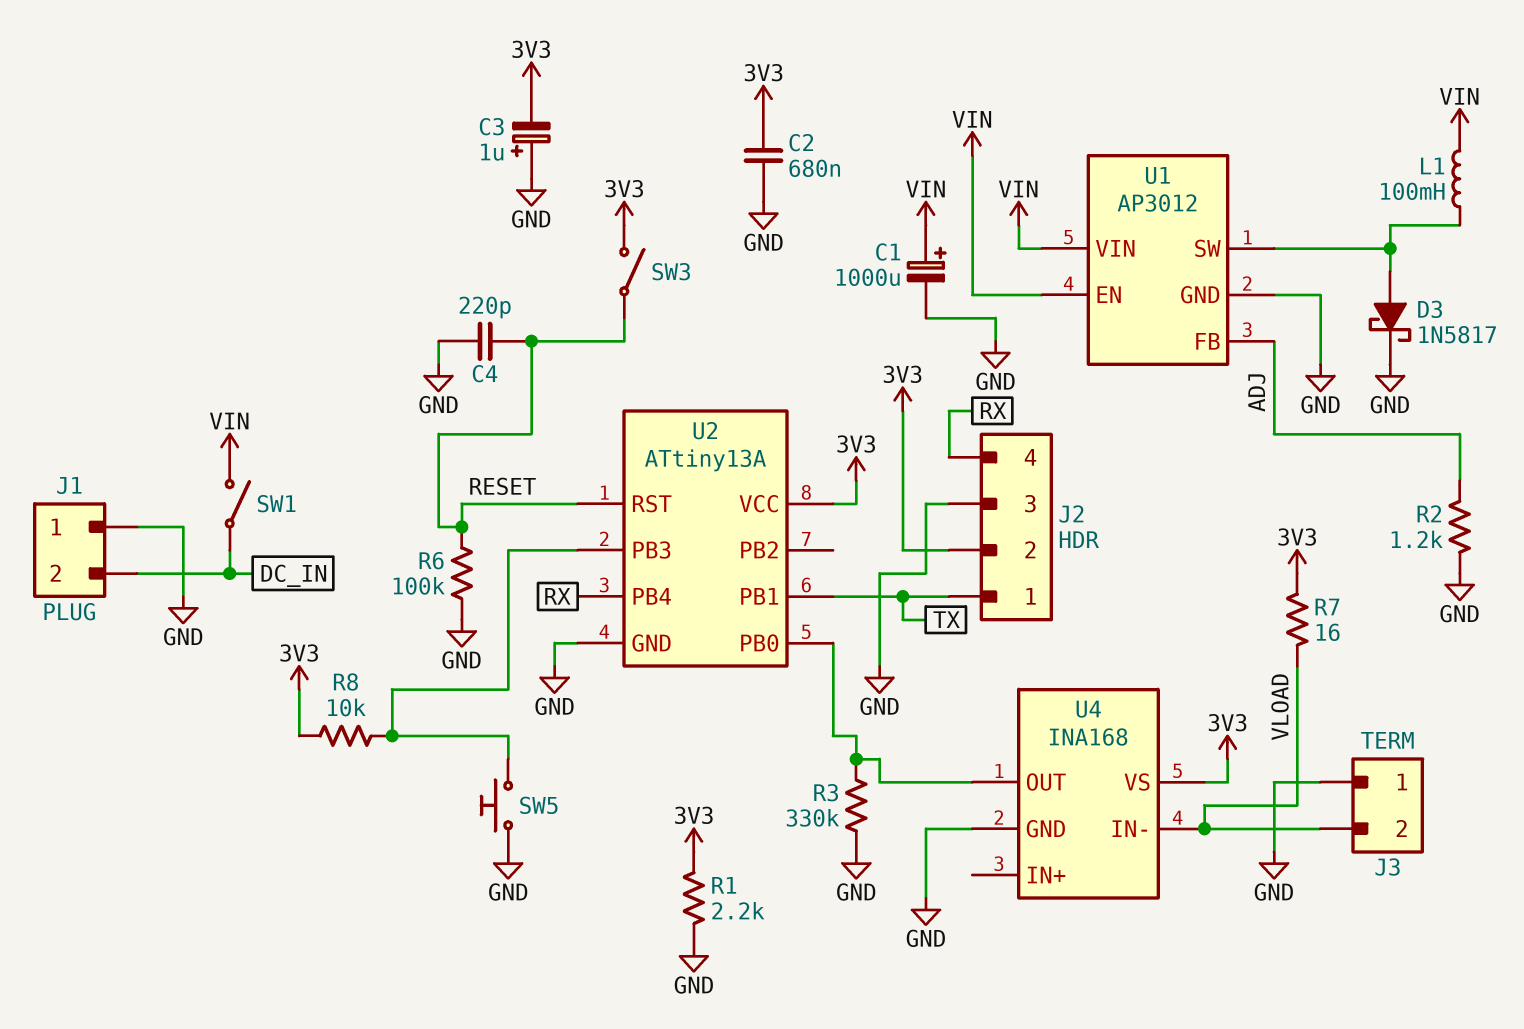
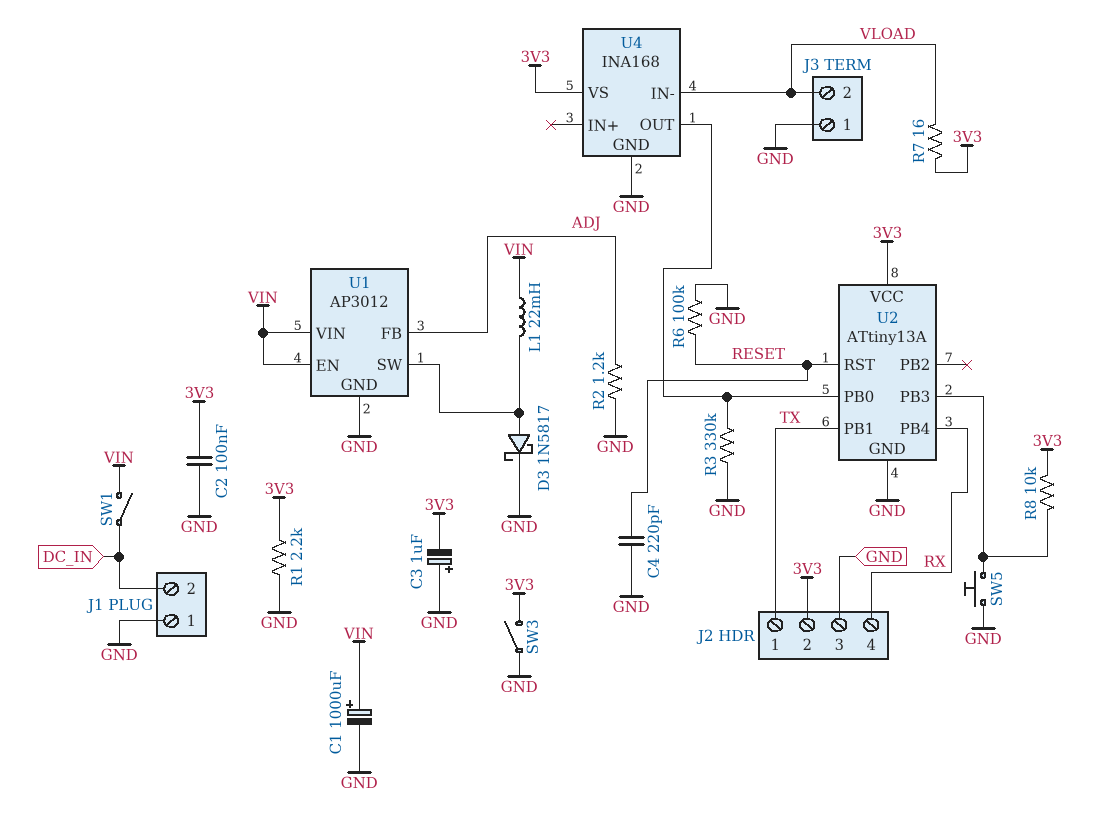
C2: 680nF (3V3, GND) -> 100nF (3V3, GND)
L1: 100mH (U1/SW, VIN) -> 22mH (U1/SW, VIN)
SW3: switch (3V3, RESET) -> switch (3V3, GND)

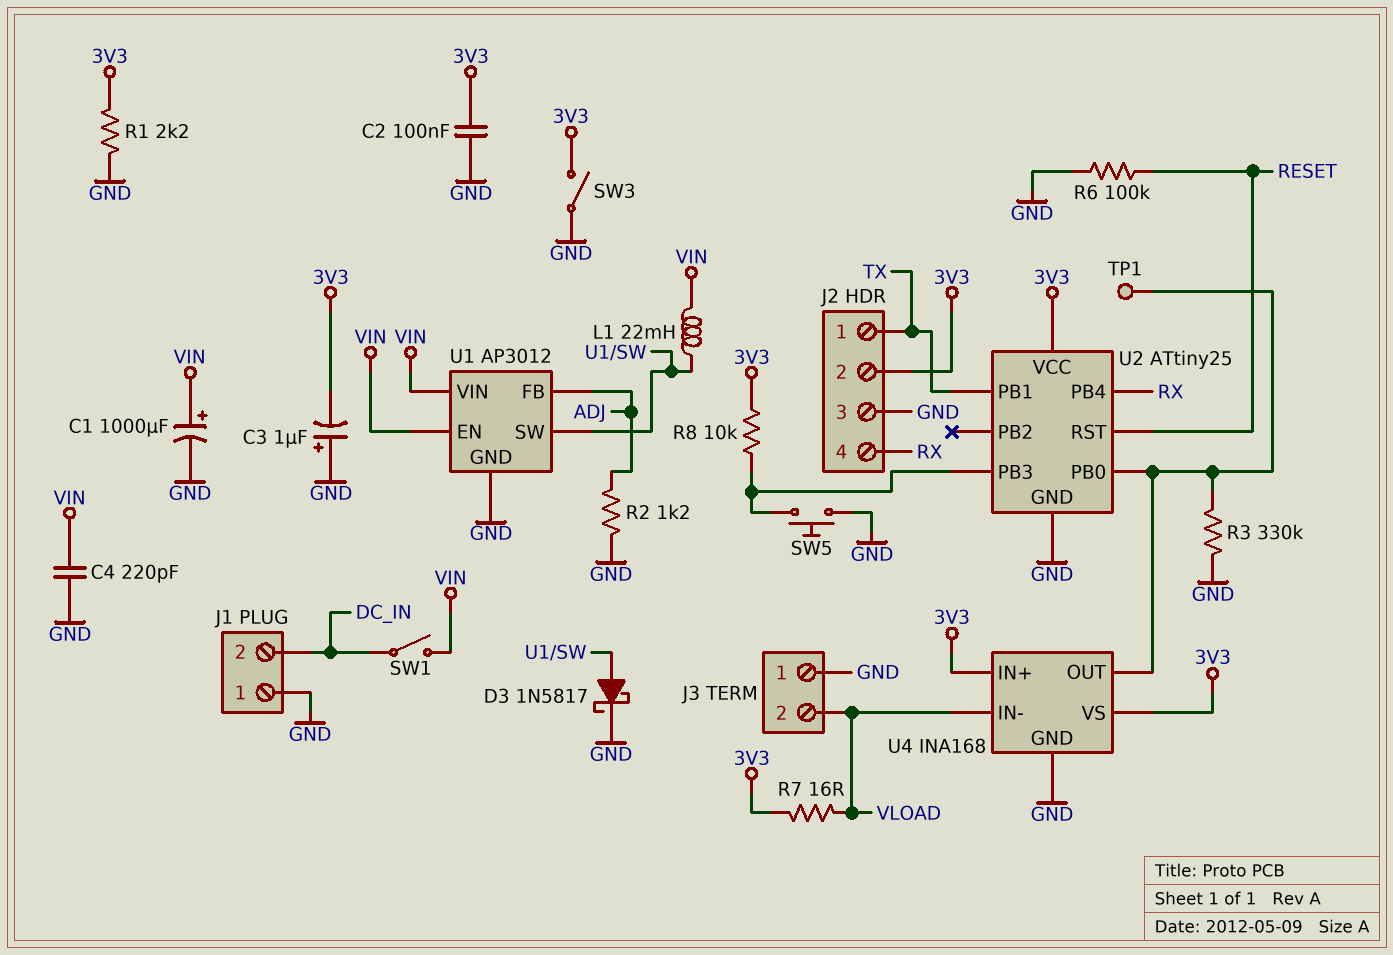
C4: 220pF (GND, RESET) -> 220pF (GND, VIN)
TP1: none -> test point (U2/PB0)
U2: ATtiny13A -> ATtiny25
U4 pin IN+: none -> 3V3

